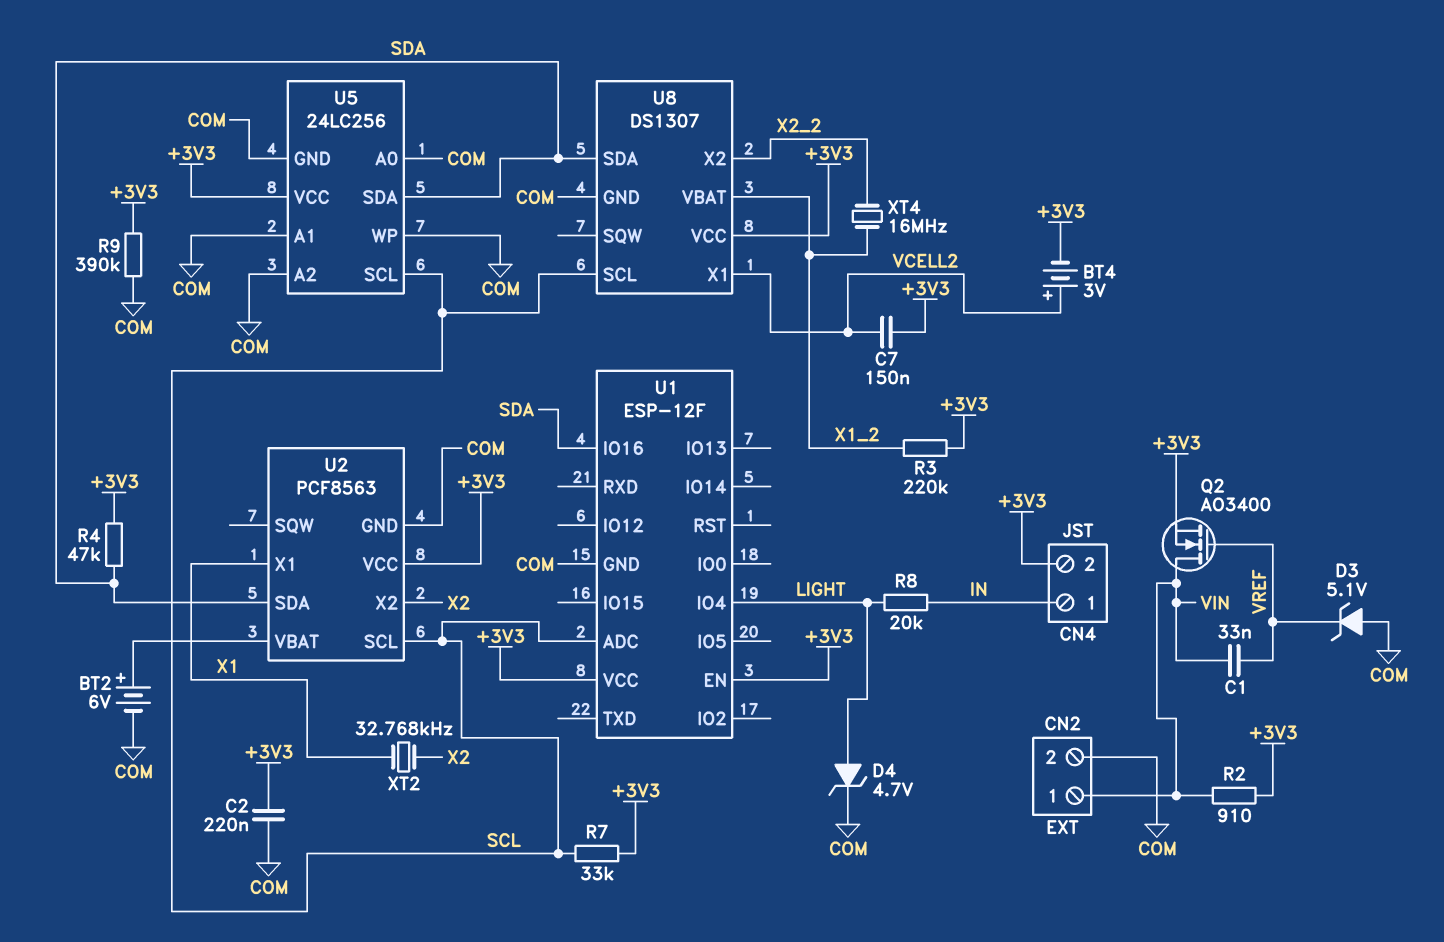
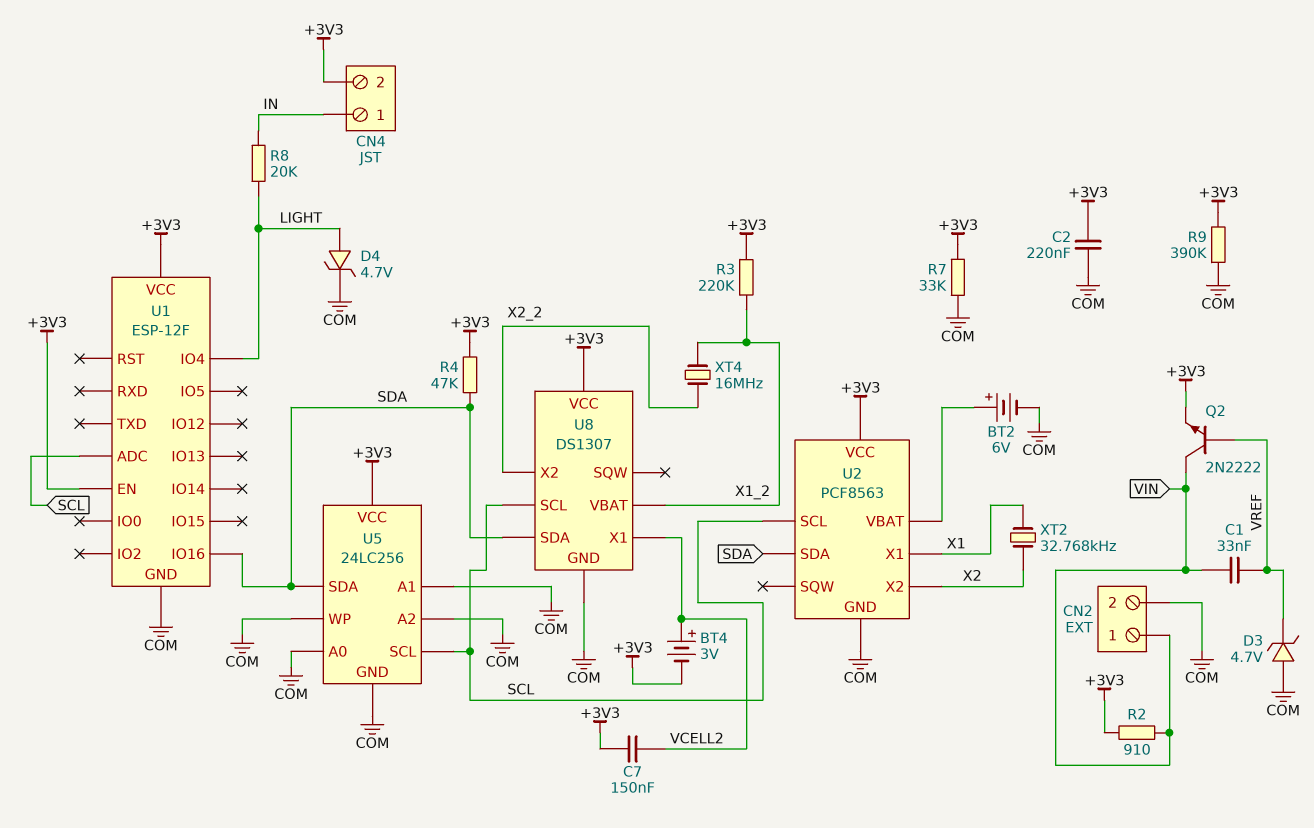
D3: zener 5.1V (A COM, K VREF) -> zener 4.7V (A COM, K VREF)
Q2: NMOS AO3400 (G VREF, D VIN, S +3V3) -> NPN 2N2222 (B VREF, C VIN, E +3V3)
R7: 33k (+3V3, SCL) -> 33k (+3V3, COM)

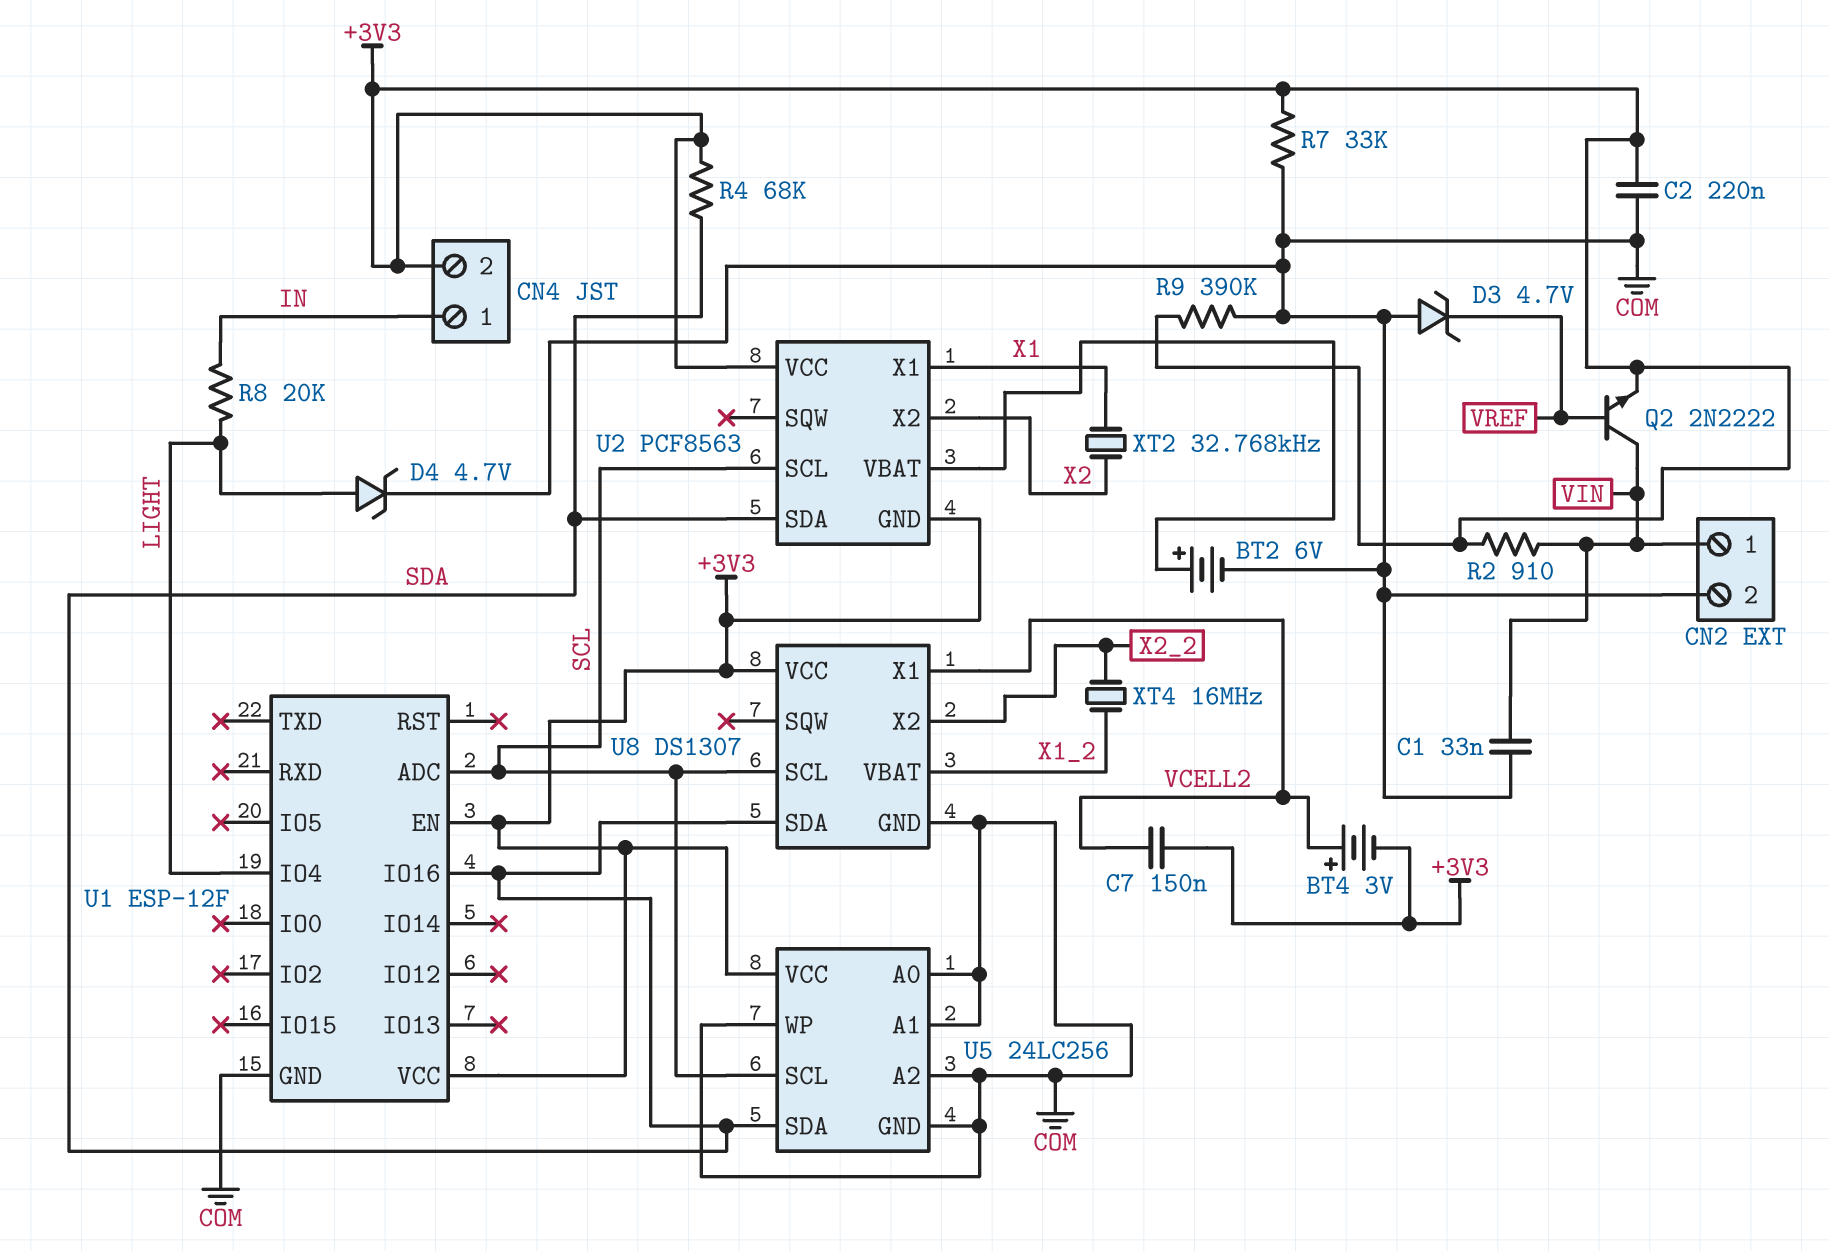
C1: 33nF (VIN, VREF) -> 33nF (COM, VIN)
R3: 220k (+3V3, X1_2) -> none
R4: 47k (+3V3, SDA) -> 68k (+3V3, SDA)
U2 pin GND: COM -> +3V3

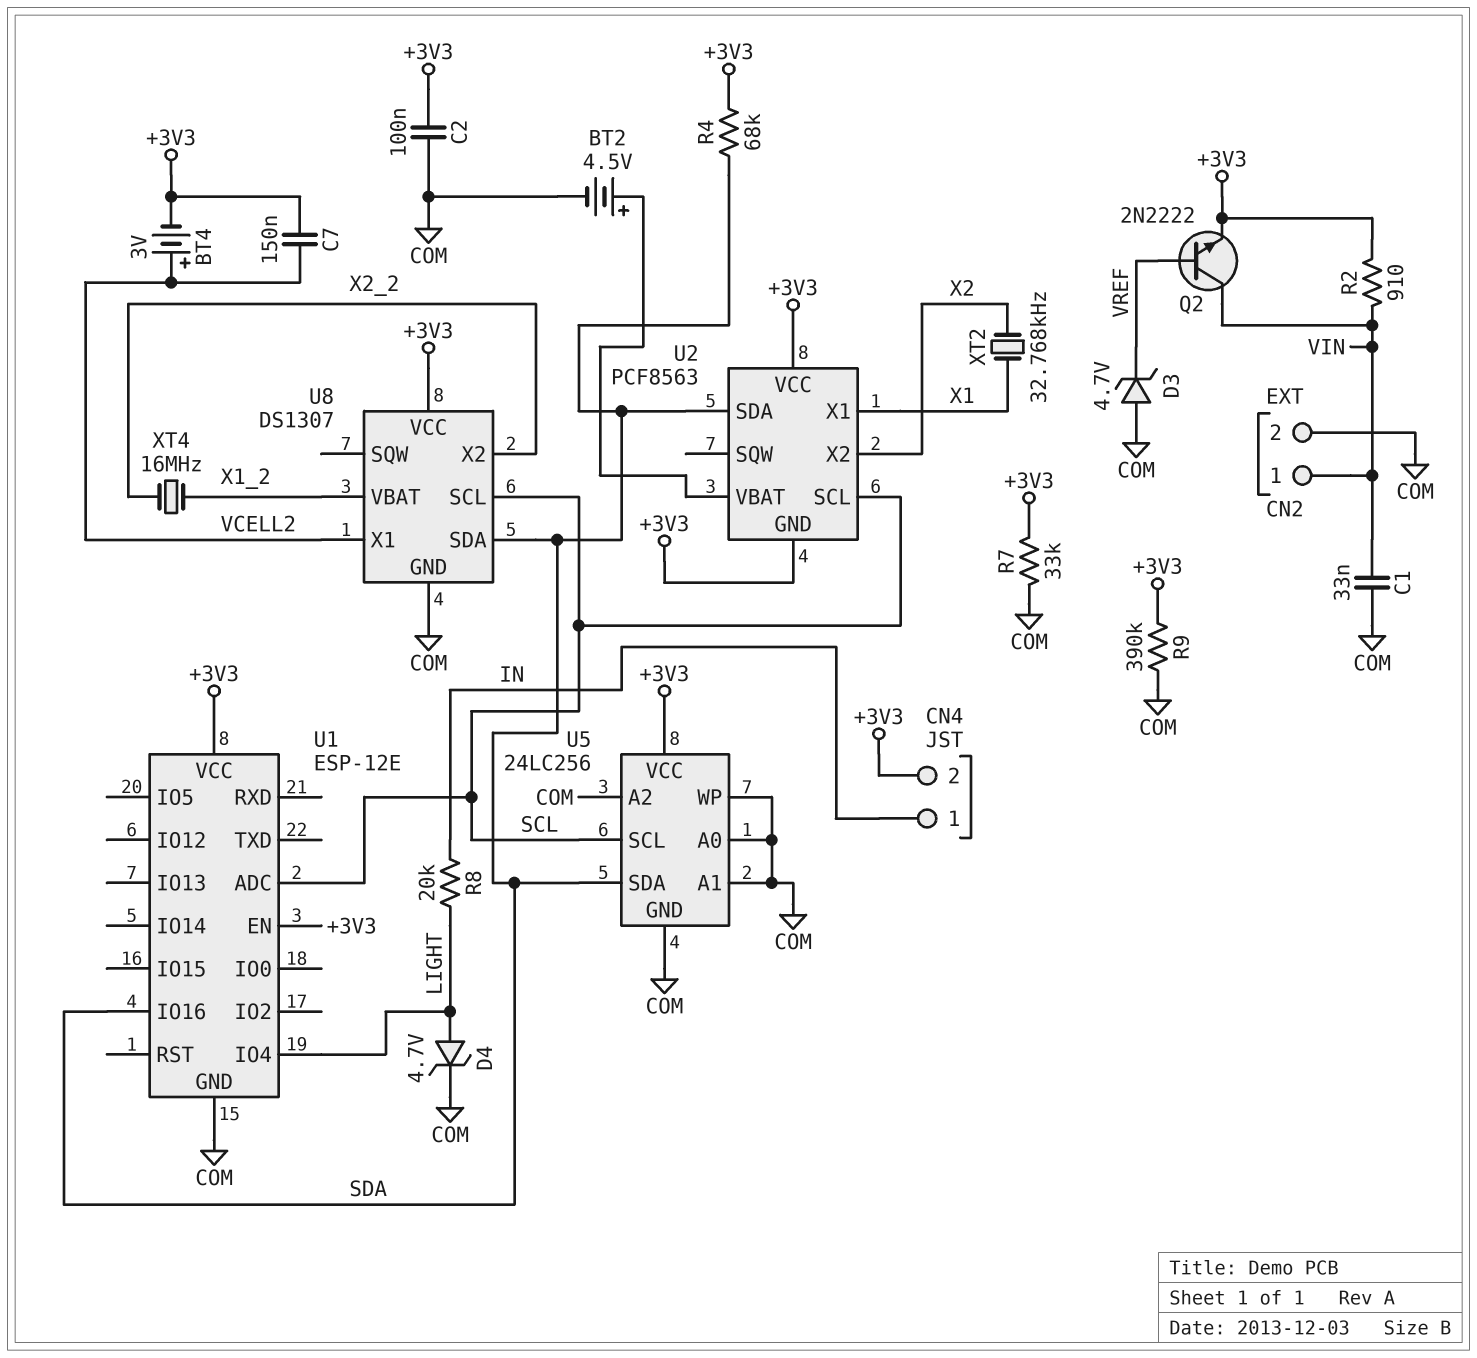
BT2: 6V (plus U2/VBAT, minus COM) -> 4.5V (plus U2/VBAT, minus COM)
C2: 220nF (+3V3, COM) -> 100nF (+3V3, COM)
U1: ESP-12F -> ESP-12E

